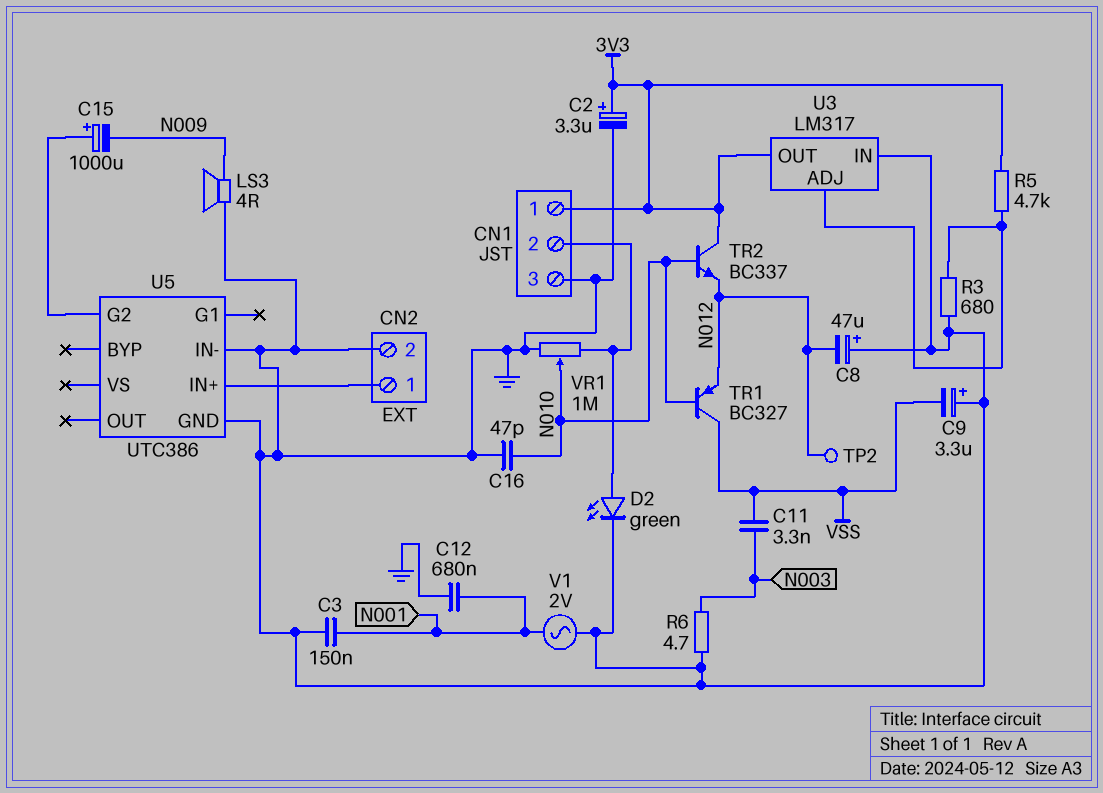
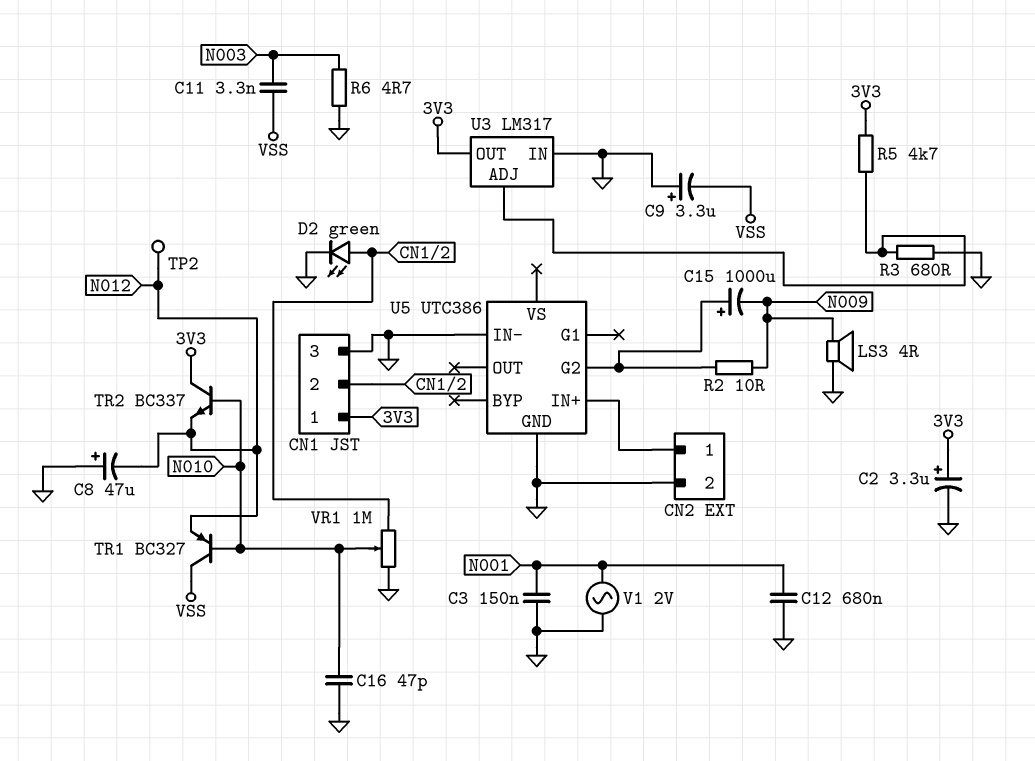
R2: none -> 10 (N009, U5/G2)

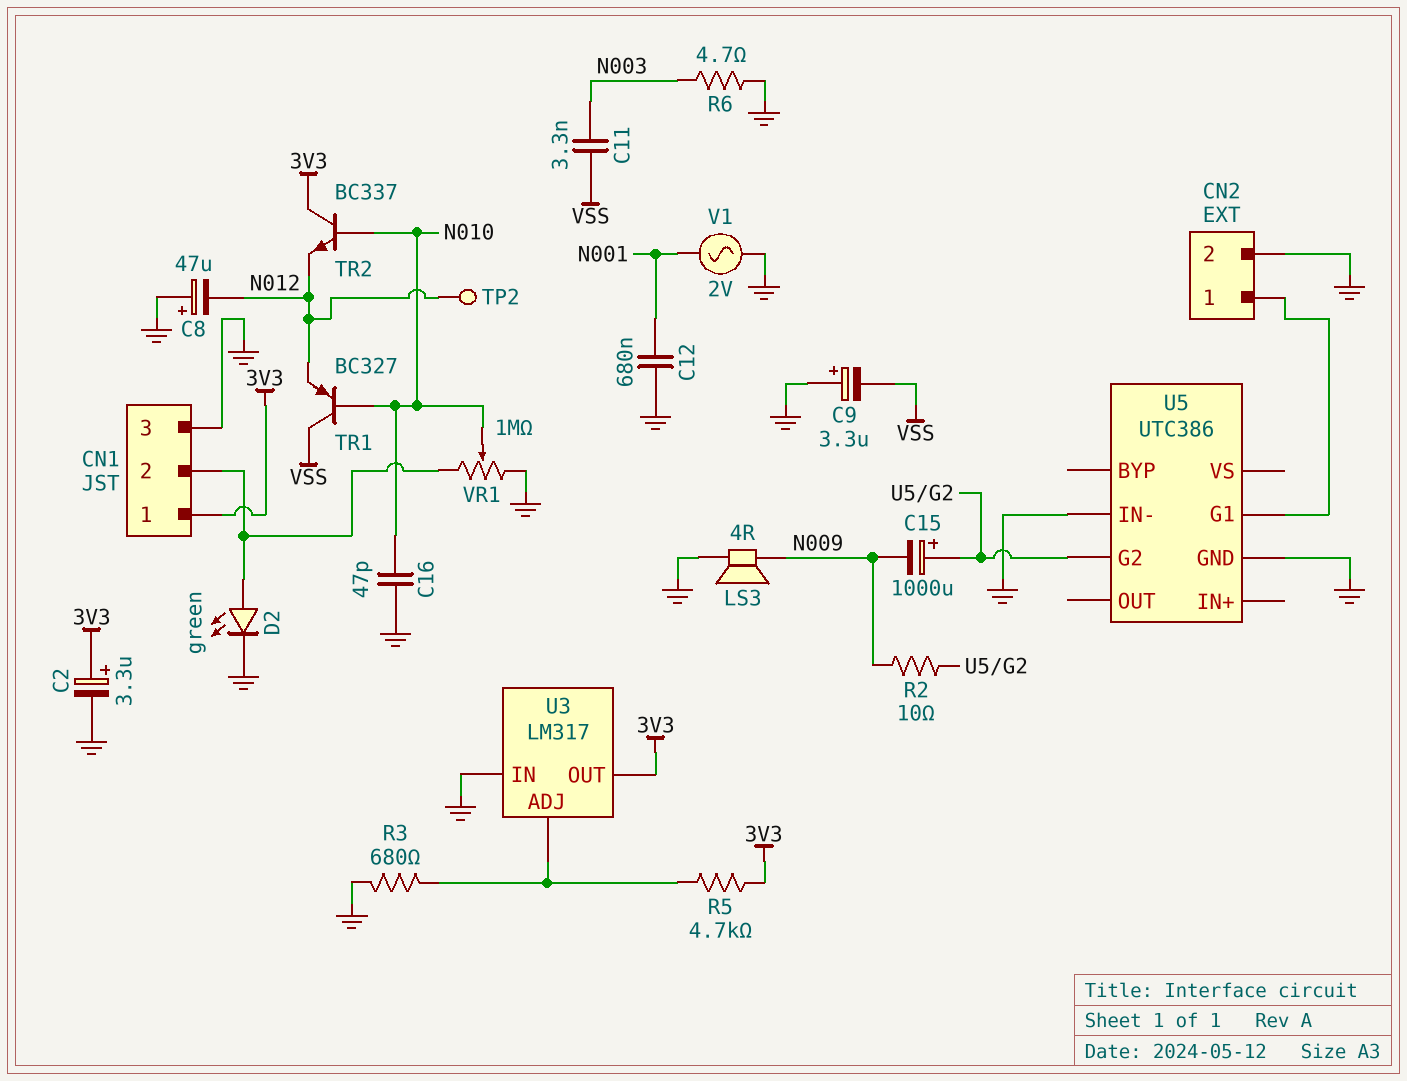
C3: 150nF (GND, N001) -> none
U5 pin G1: none -> CN2/1
U5 pin IN+: CN2/1 -> none

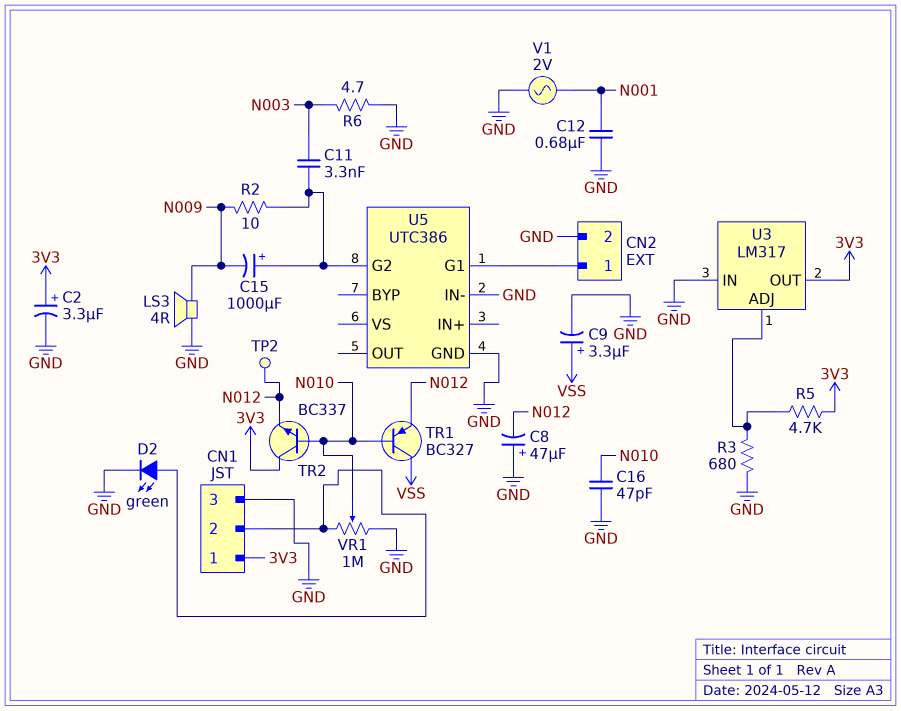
C9: 3.3uF (plus GND, minus VSS) -> 3.3uF (plus VSS, minus GND)
C11: 3.3nF (N003, VSS) -> 3.3nF (N003, U5/G2)

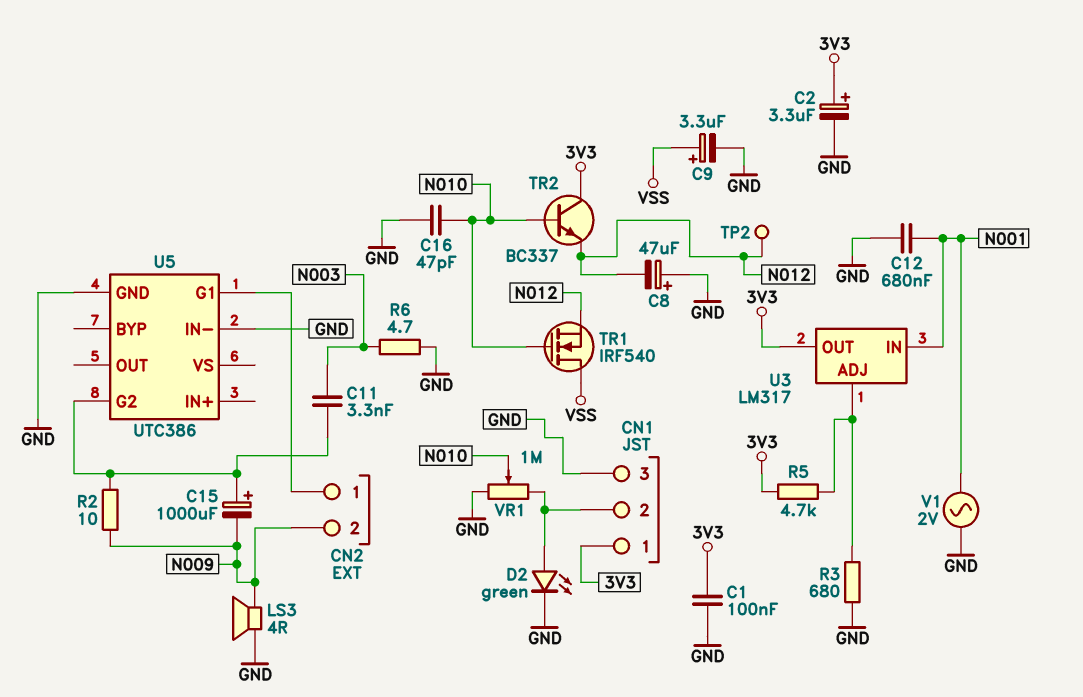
C1: none -> 100nF (3V3, GND)
CN2 pin 2: GND -> N009
TR1: PNP BC327 (B N010, C VSS, E N012) -> NMOS IRF540 (G N010, D VSS, S N012)
U3 pin IN: GND -> N001

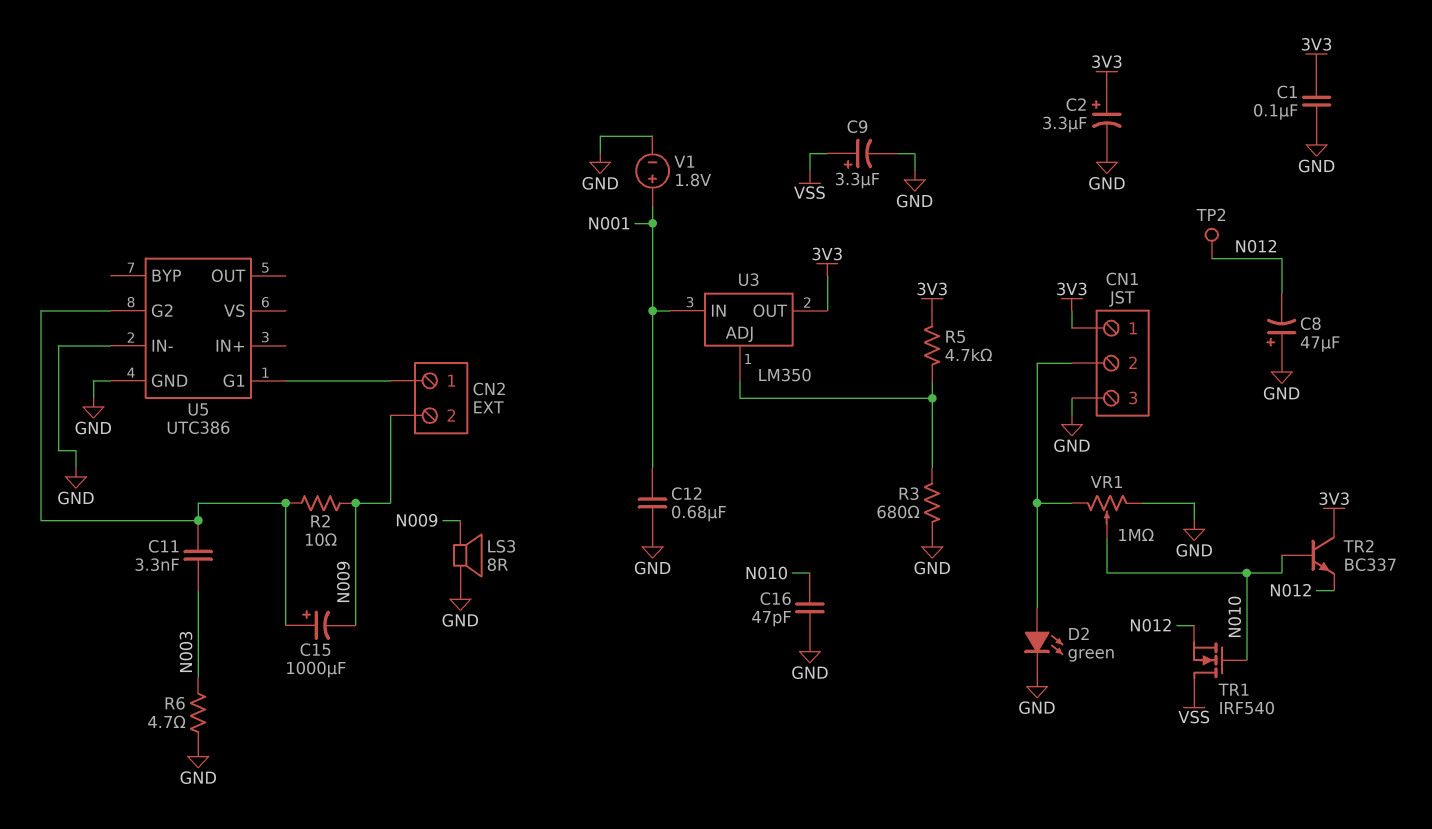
LS3: speaker 4R (GND, N009) -> speaker 8R (GND, N009)
U3: LM317 -> LM350
V1: AC 2V (GND, N001) -> 1.8V (plus N001, minus GND)

